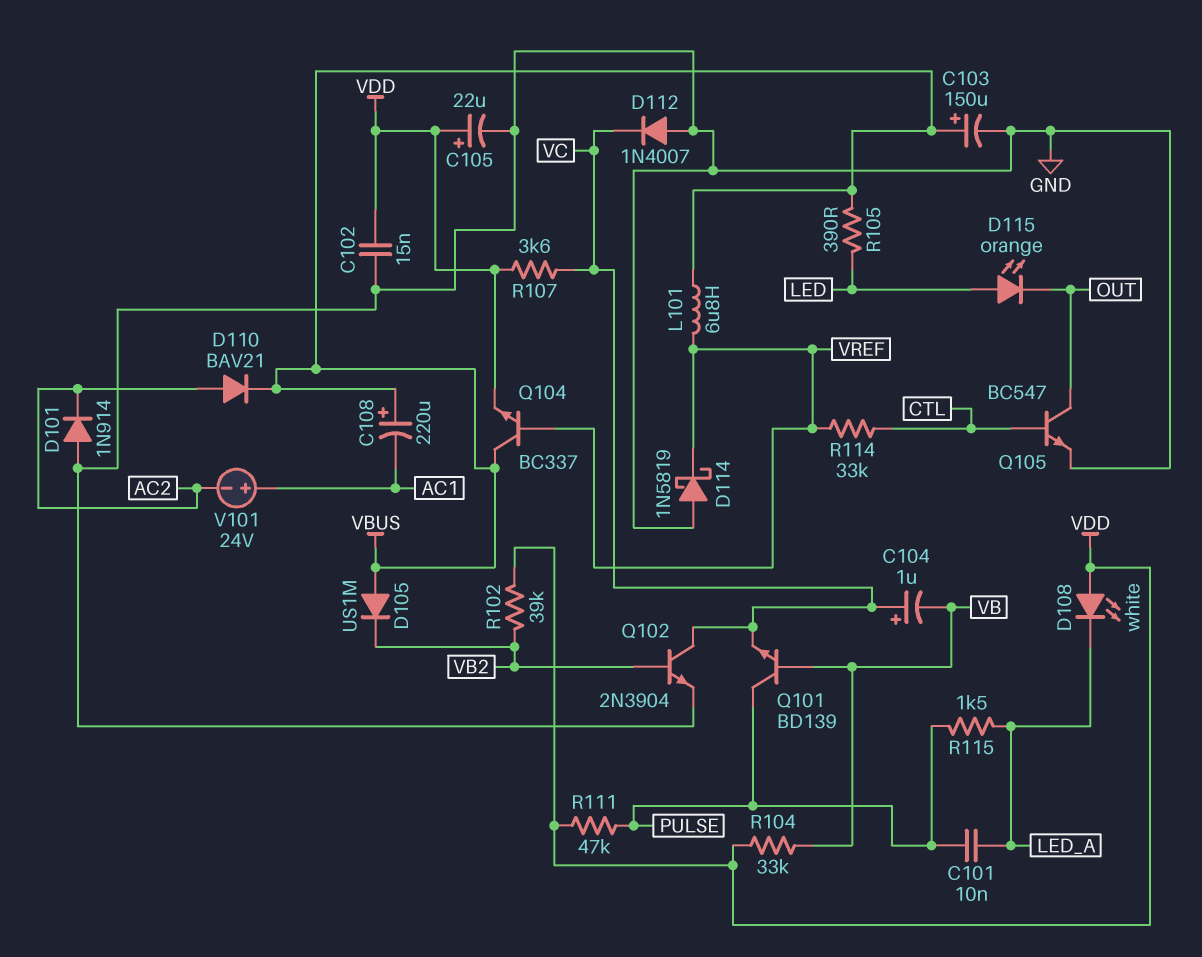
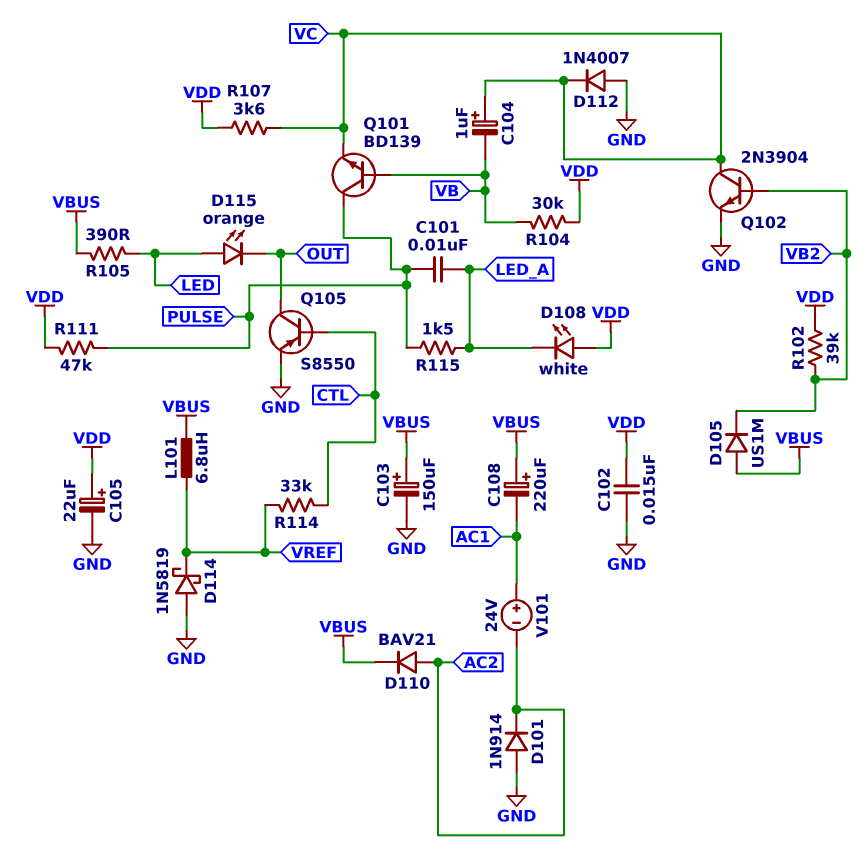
Q104: NPN BC337 (B VREF, C VBUS, E VDD) -> none
Q105: NPN BC547 (B CTL, C OUT, E GND) -> PNP S8550 (B CTL, C OUT, E GND)
R104: 33k (VB, VDD) -> 30k (VB, VDD)

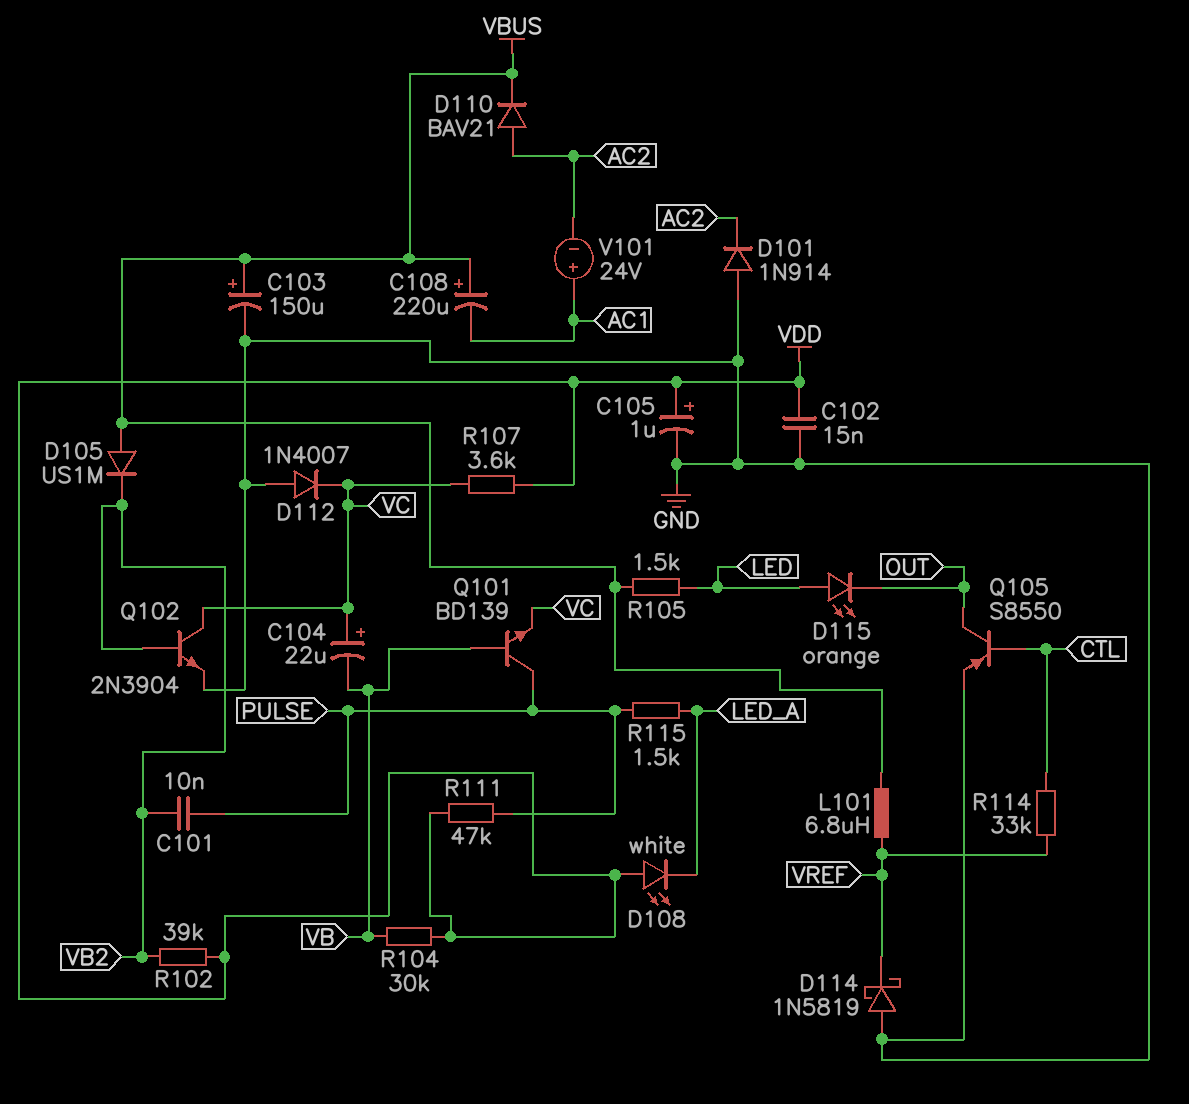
C101: 10nF (LED_A, PULSE) -> 10nF (PULSE, VB2)
C104: 1uF (plus VC, minus VB) -> 22uF (plus VC, minus VB)
C105: 22uF (plus VDD, minus GND) -> 1uF (plus VDD, minus GND)
R105: 390 (LED, VBUS) -> 1.5k (LED, VBUS)

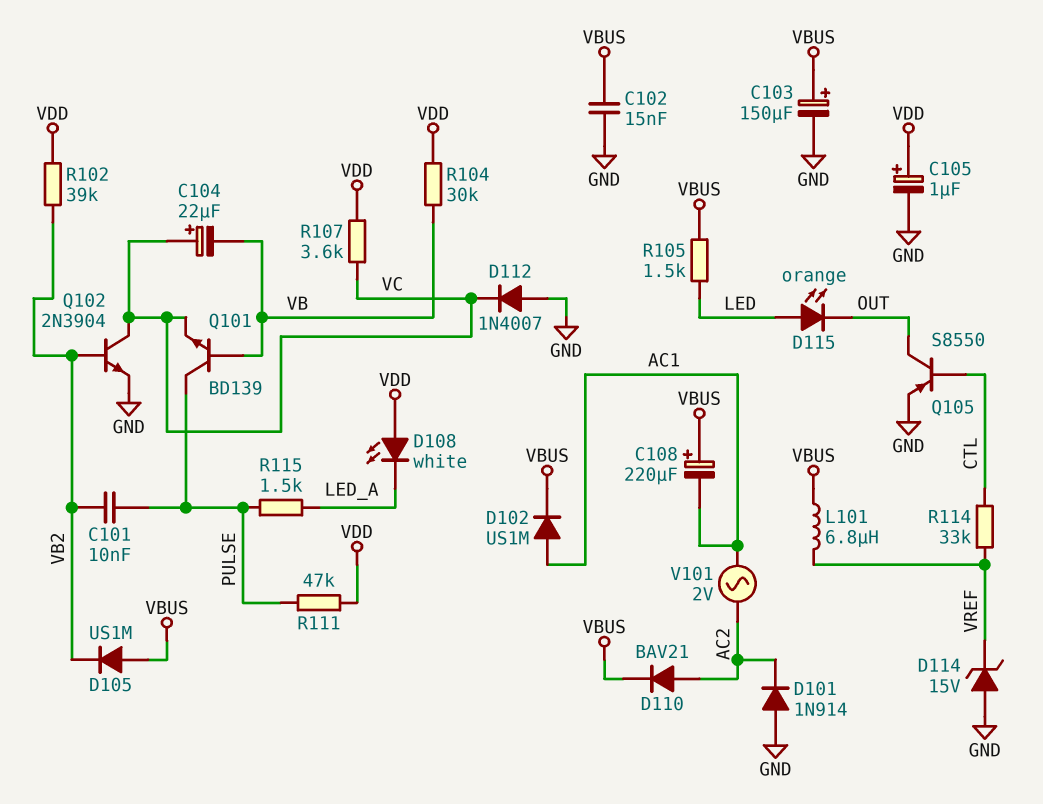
C102: 15nF (GND, VDD) -> 15nF (GND, VBUS)
D102: none -> diode US1M (A AC1, K VBUS)
D114: schottky 1N5819 (A GND, K VREF) -> zener 15V (A GND, K VREF)
V101: 24V (plus AC1, minus AC2) -> AC 2V (AC1, AC2)

